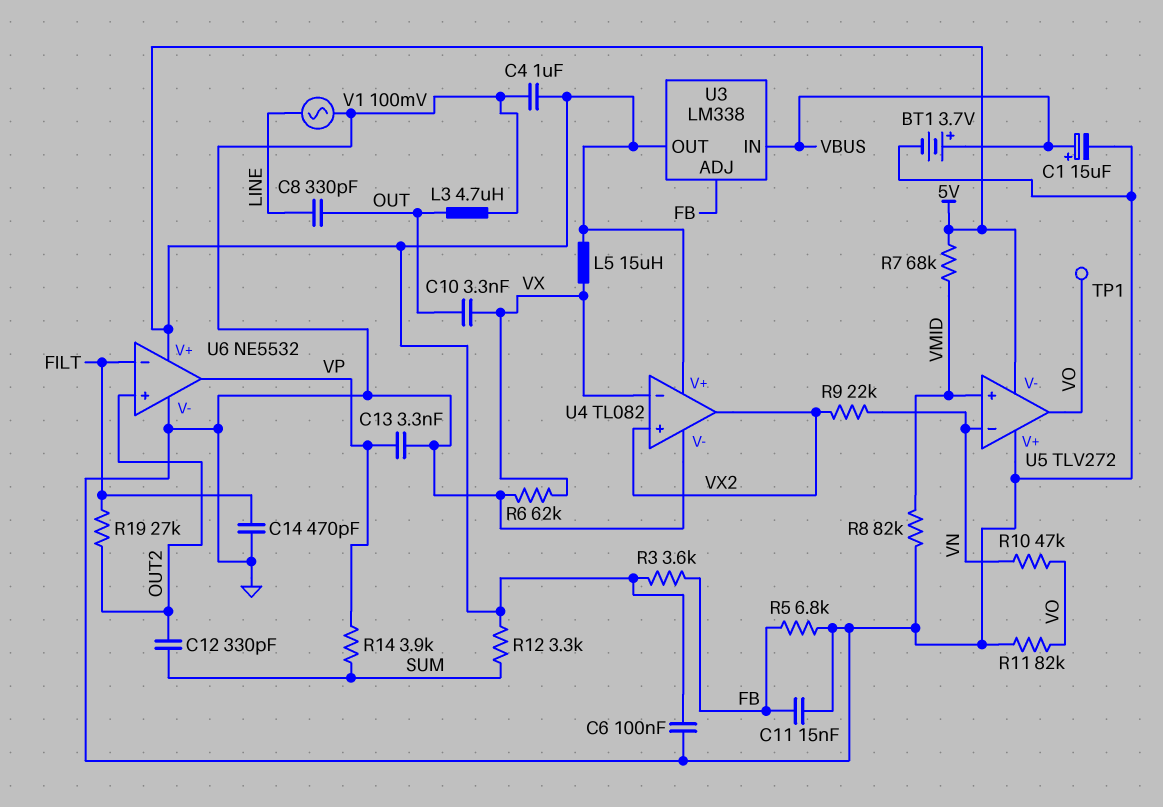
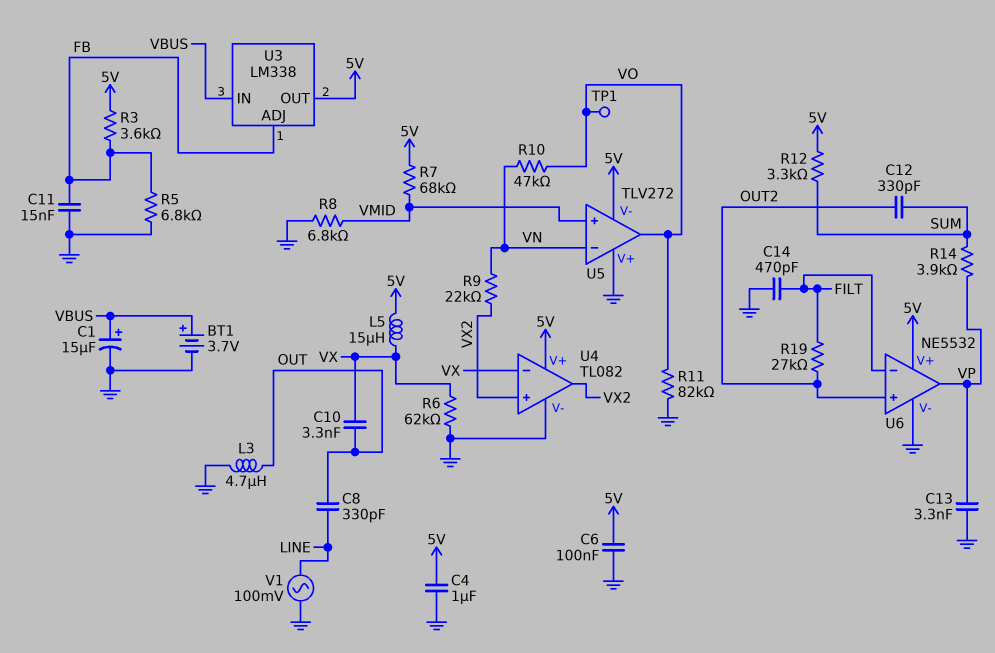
R8: 82k (GND, VMID) -> 6.8k (GND, VMID)

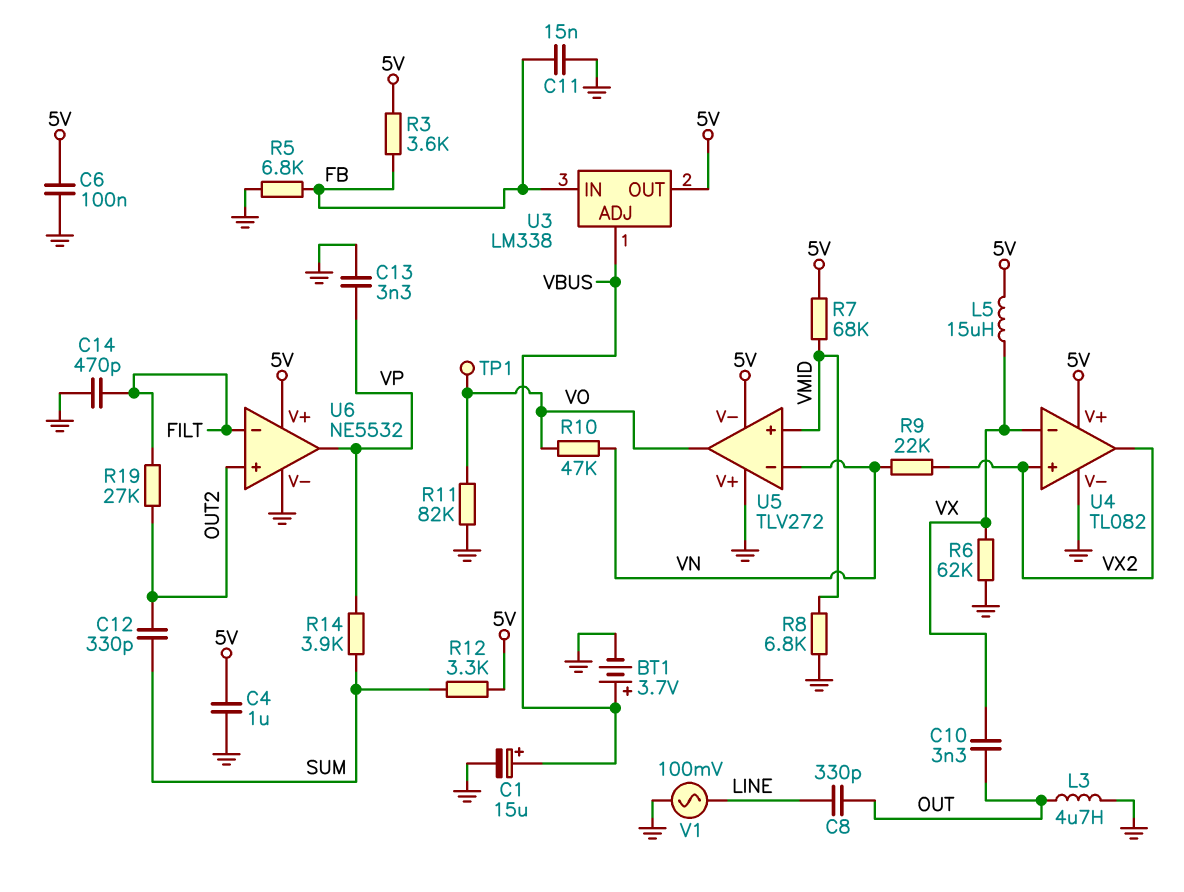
U3 pin ADJ: FB -> VBUS
U3 pin IN: VBUS -> FB

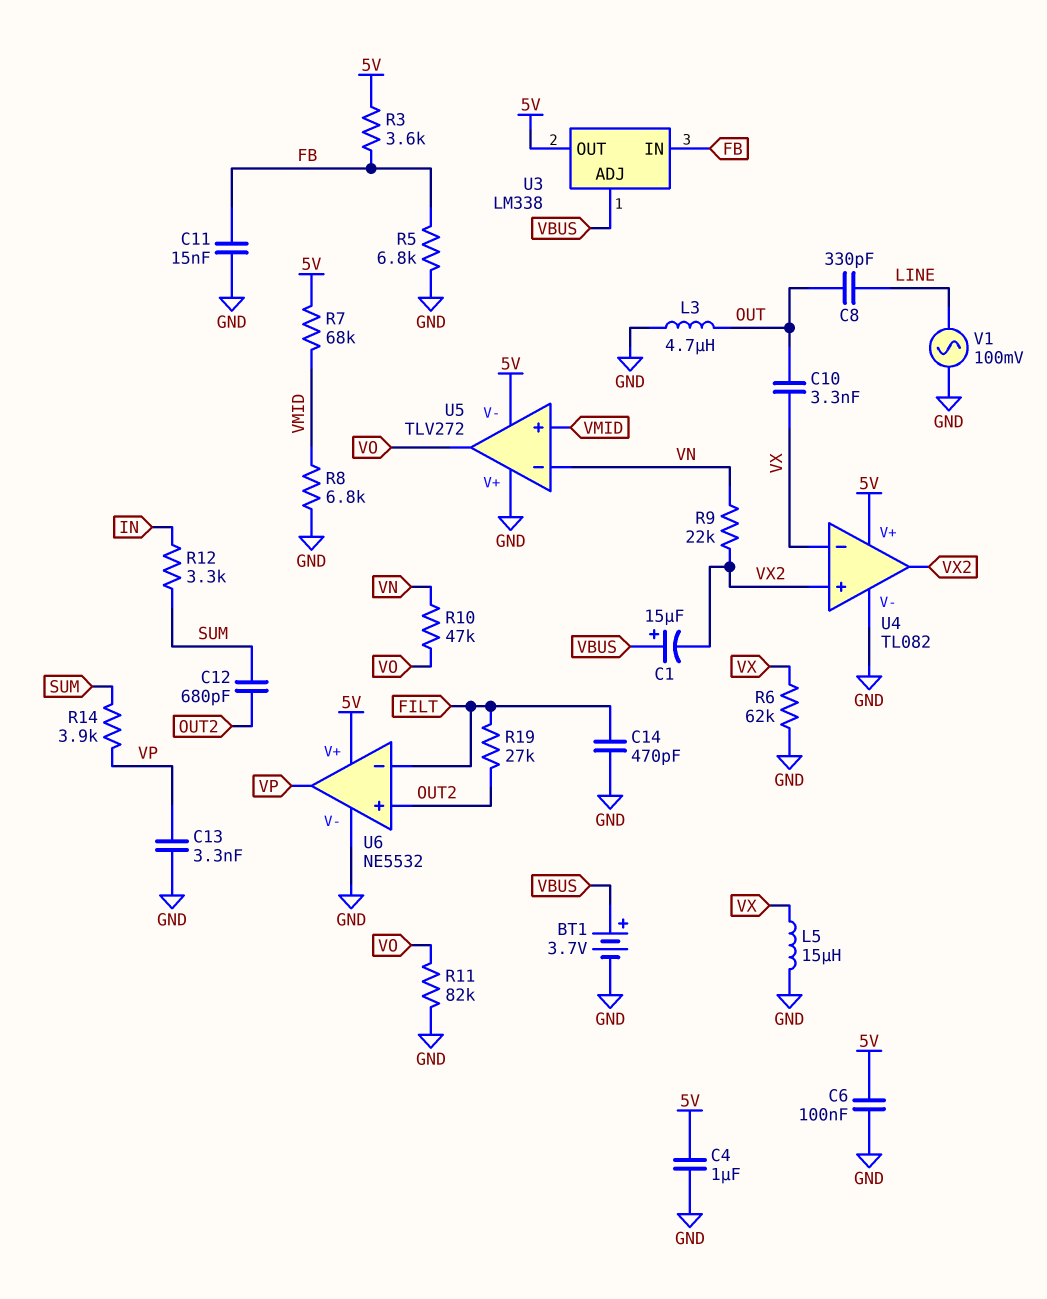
C1: 15uF (plus VBUS, minus GND) -> 15uF (plus VBUS, minus VX2)
C12: 330pF (OUT2, SUM) -> 680pF (OUT2, SUM)
L5: 15uH (5V, VX) -> 15uH (GND, VX)
R12: 3.3k (5V, SUM) -> 3.3k (IN, SUM)
TP1: test point (VO) -> none

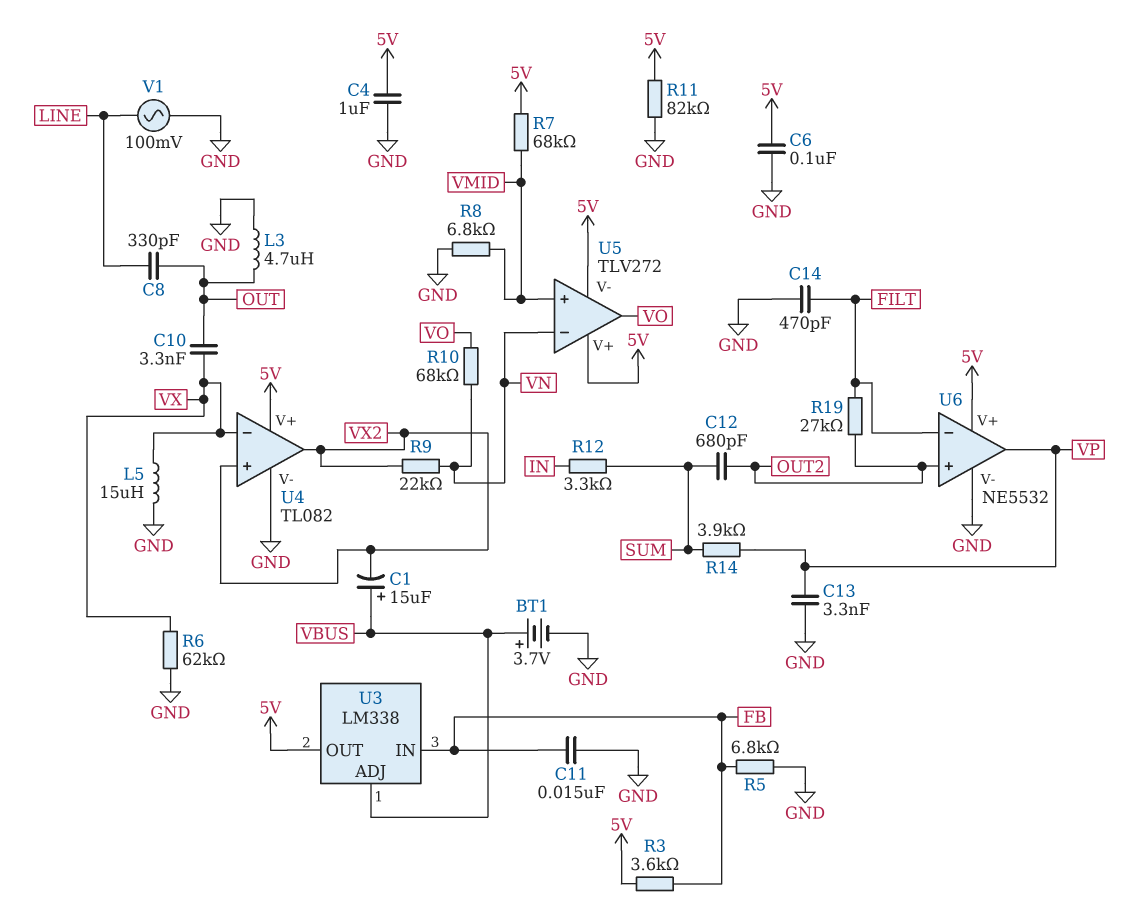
R10: 47k (VN, VO) -> 68k (VN, VO)
R11: 82k (GND, VO) -> 82k (5V, GND)
U5 pin V+: GND -> 5V

